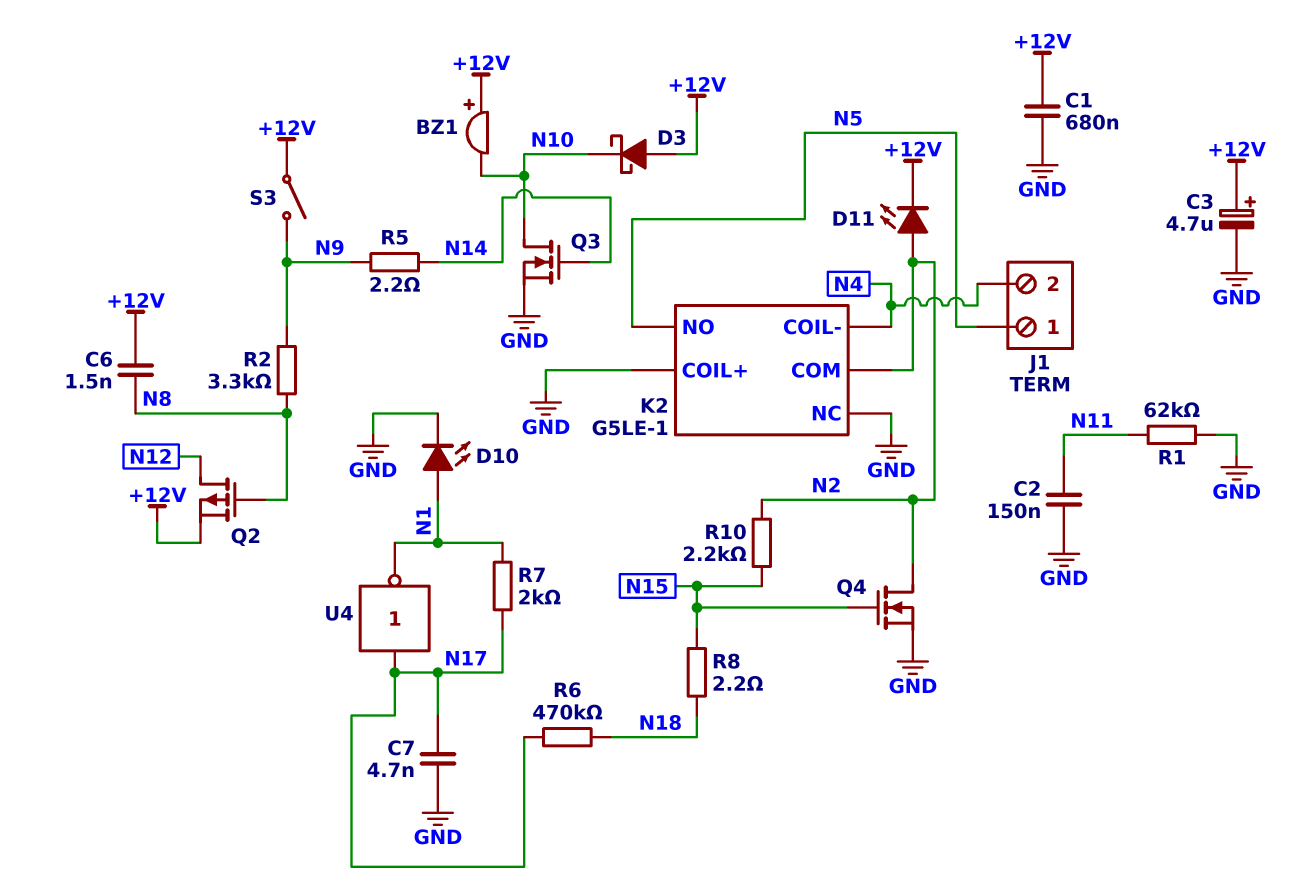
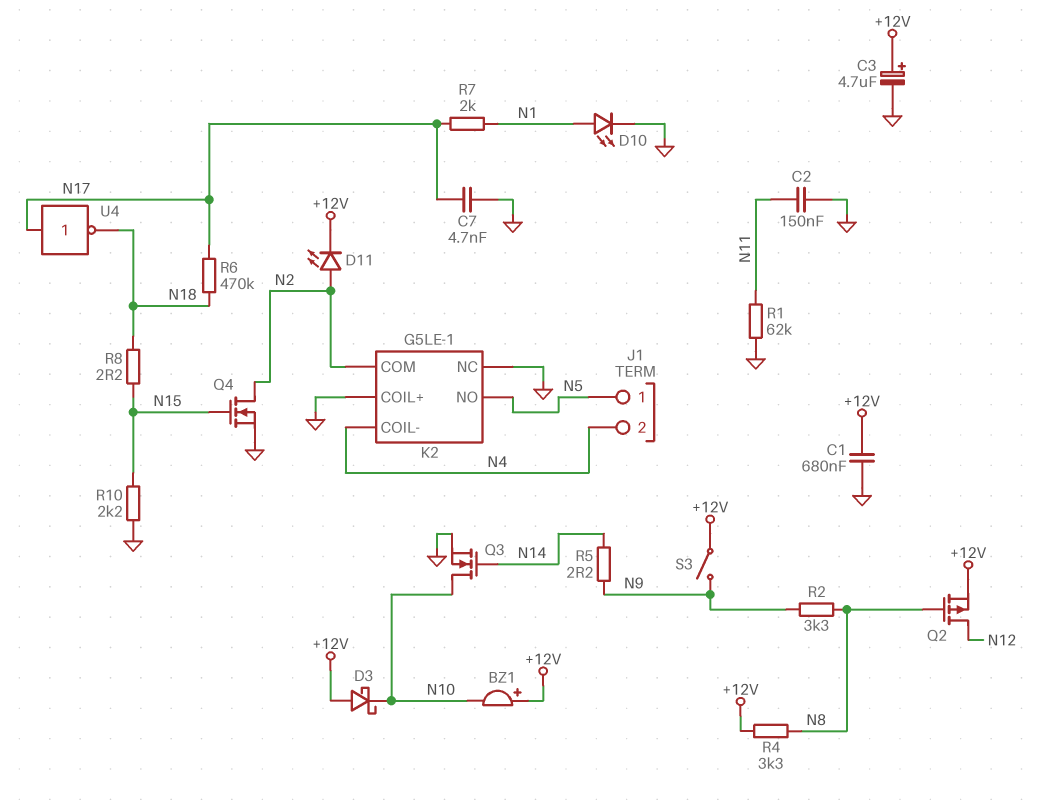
C6: 1.5nF (+12V, N8) -> none
R4: none -> 3.3k (+12V, N8)
R10: 2.2k (N2, N15) -> 2.2k (GND, N15)
U4: NOT (in N17, out N1) -> NOT (in N17, out N18)

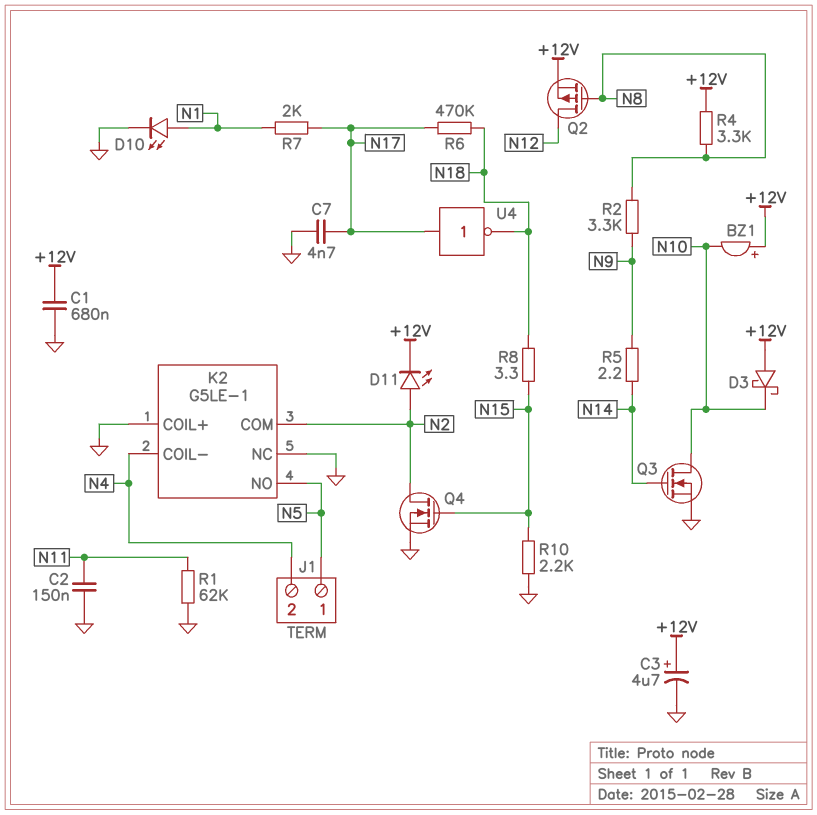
R8: 2.2 (N15, N18) -> 3.3 (N15, N18)
S3: switch (+12V, N9) -> none

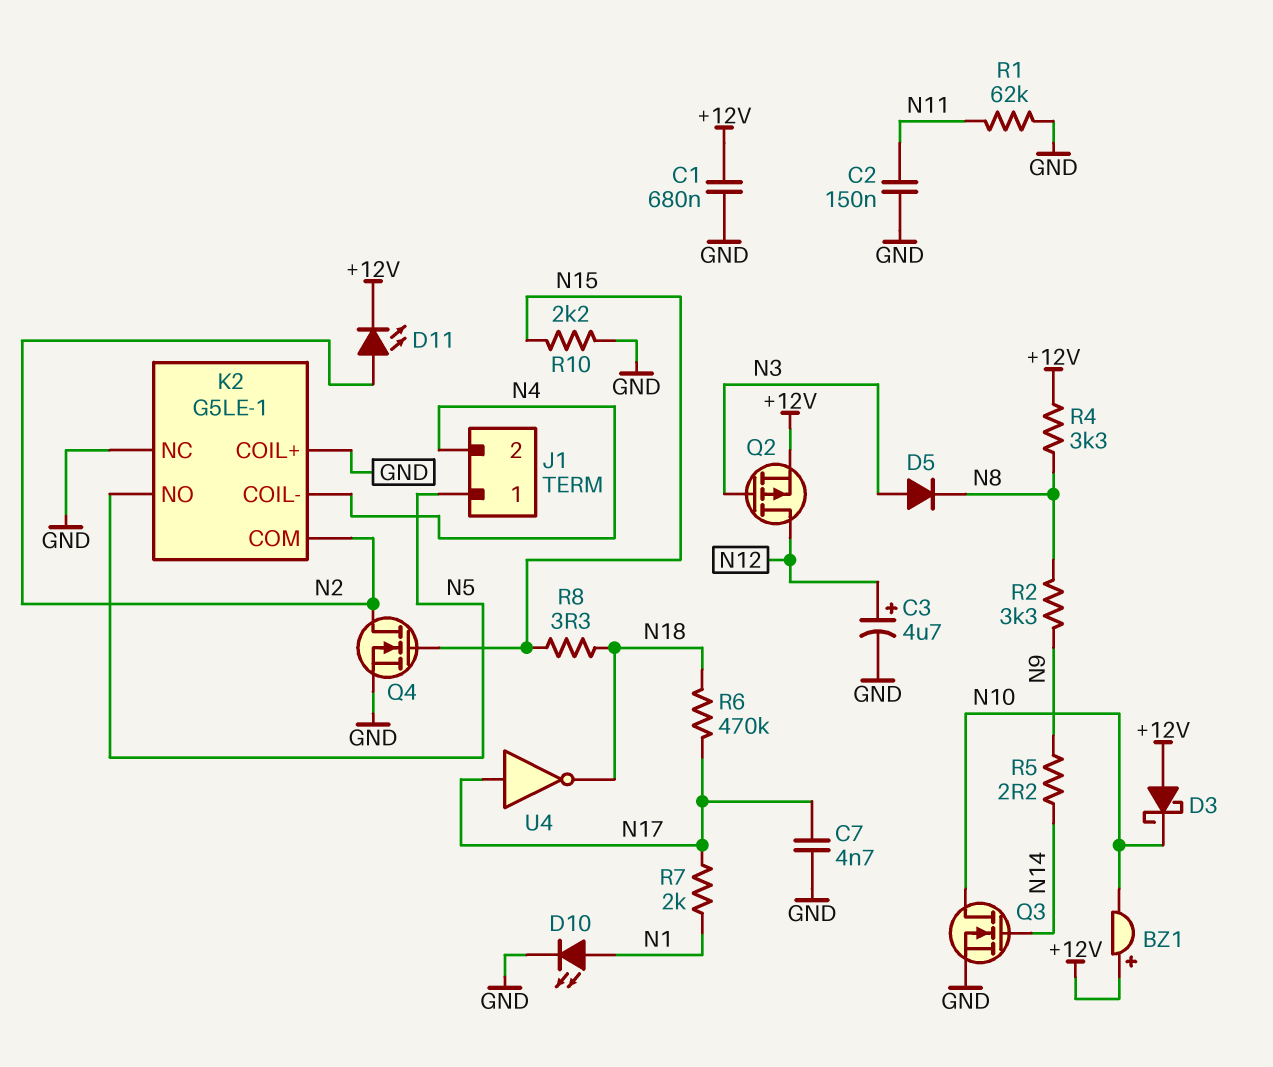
C3: 4.7uF (plus +12V, minus GND) -> 4.7uF (plus N12, minus GND)
D5: none -> diode (A N3, K N8)
Q2: PMOS (G N8, D N12, S +12V) -> PMOS (G N3, D N12, S +12V)

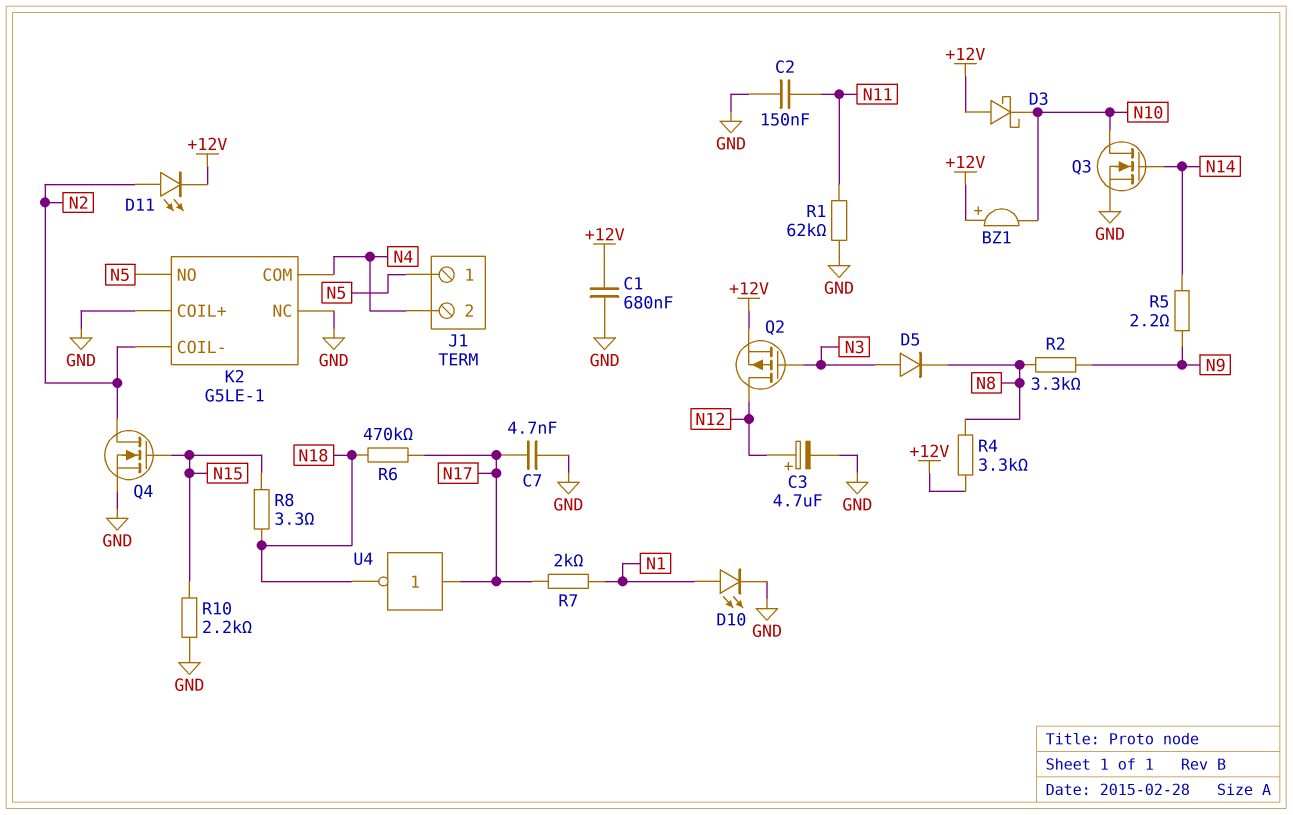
K2 pin COIL-: N4 -> N2
K2 pin COM: N2 -> N4

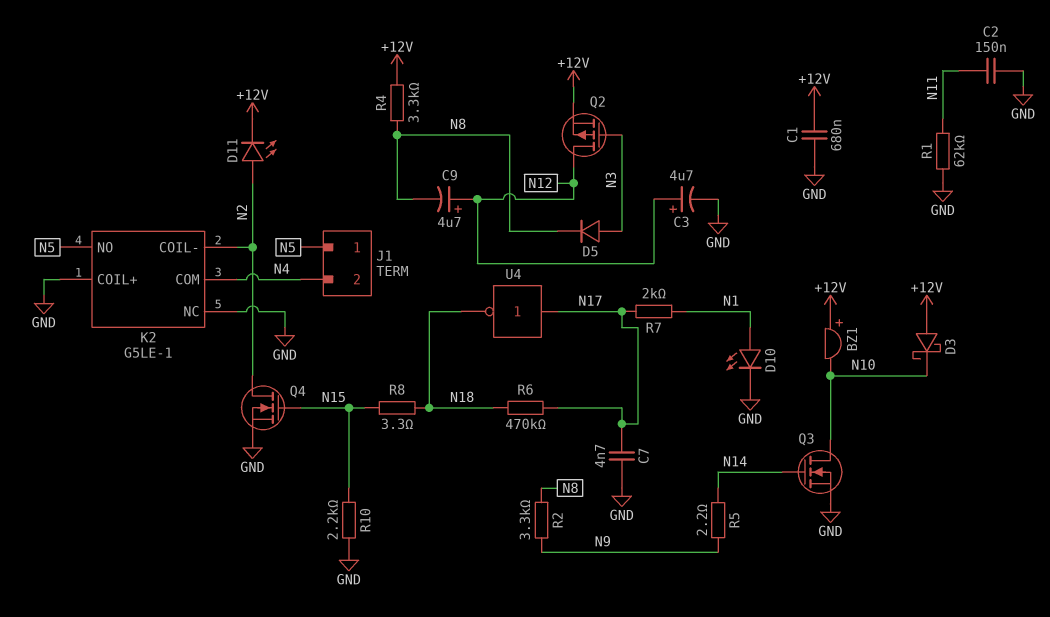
C9: none -> 4.7uF (plus N12, minus N8)

